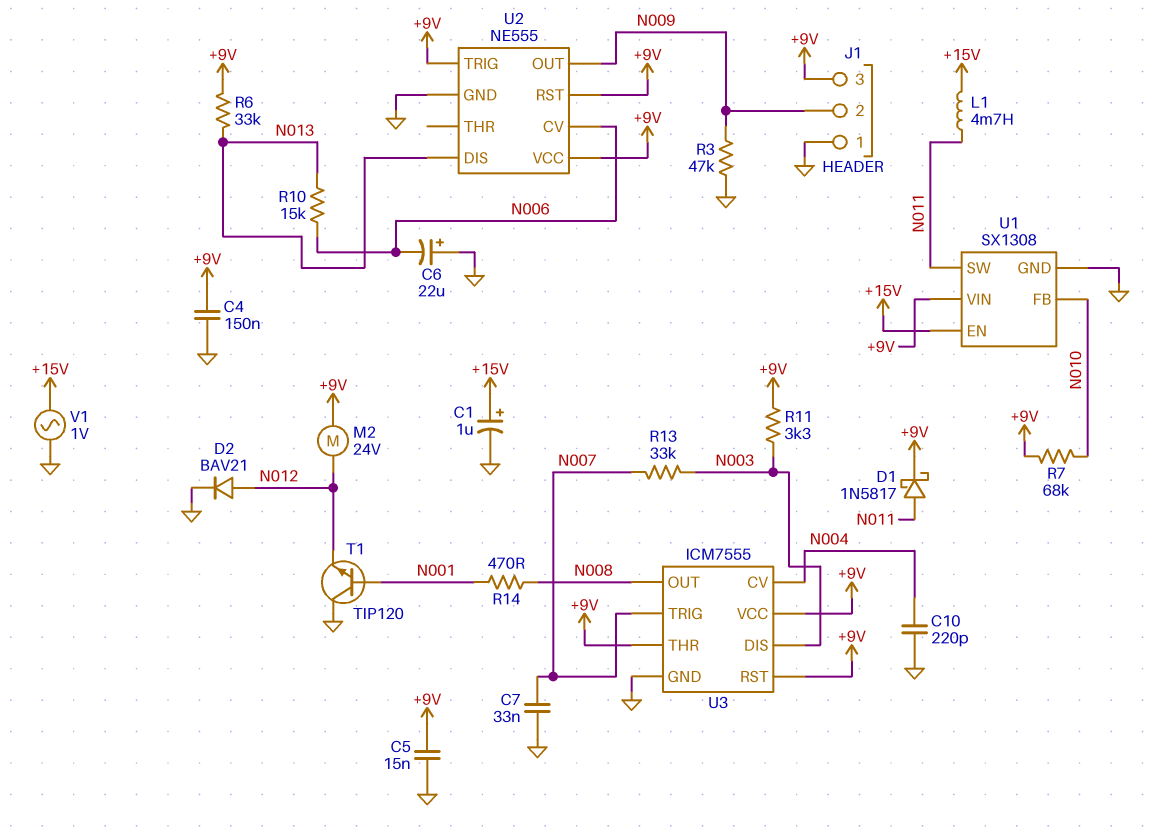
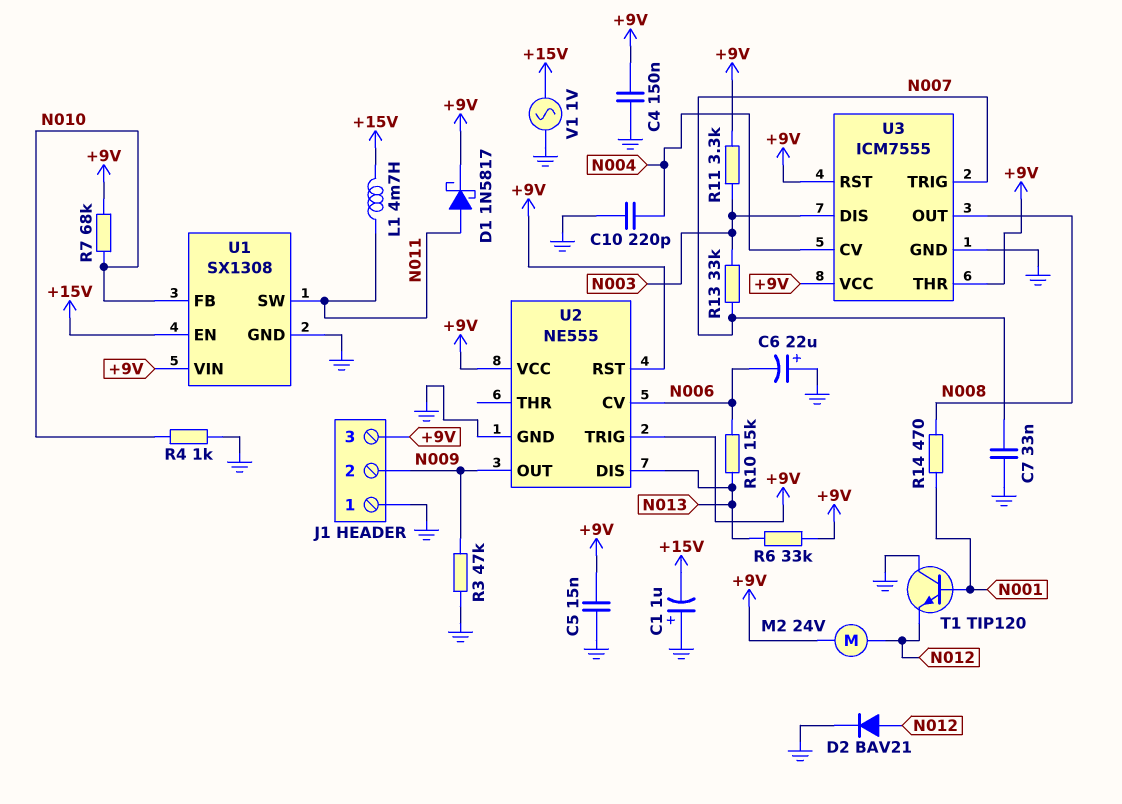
C1: 1uF (plus +15V, minus GND) -> 1uF (plus GND, minus +15V)
R4: none -> 1k (GND, N010)

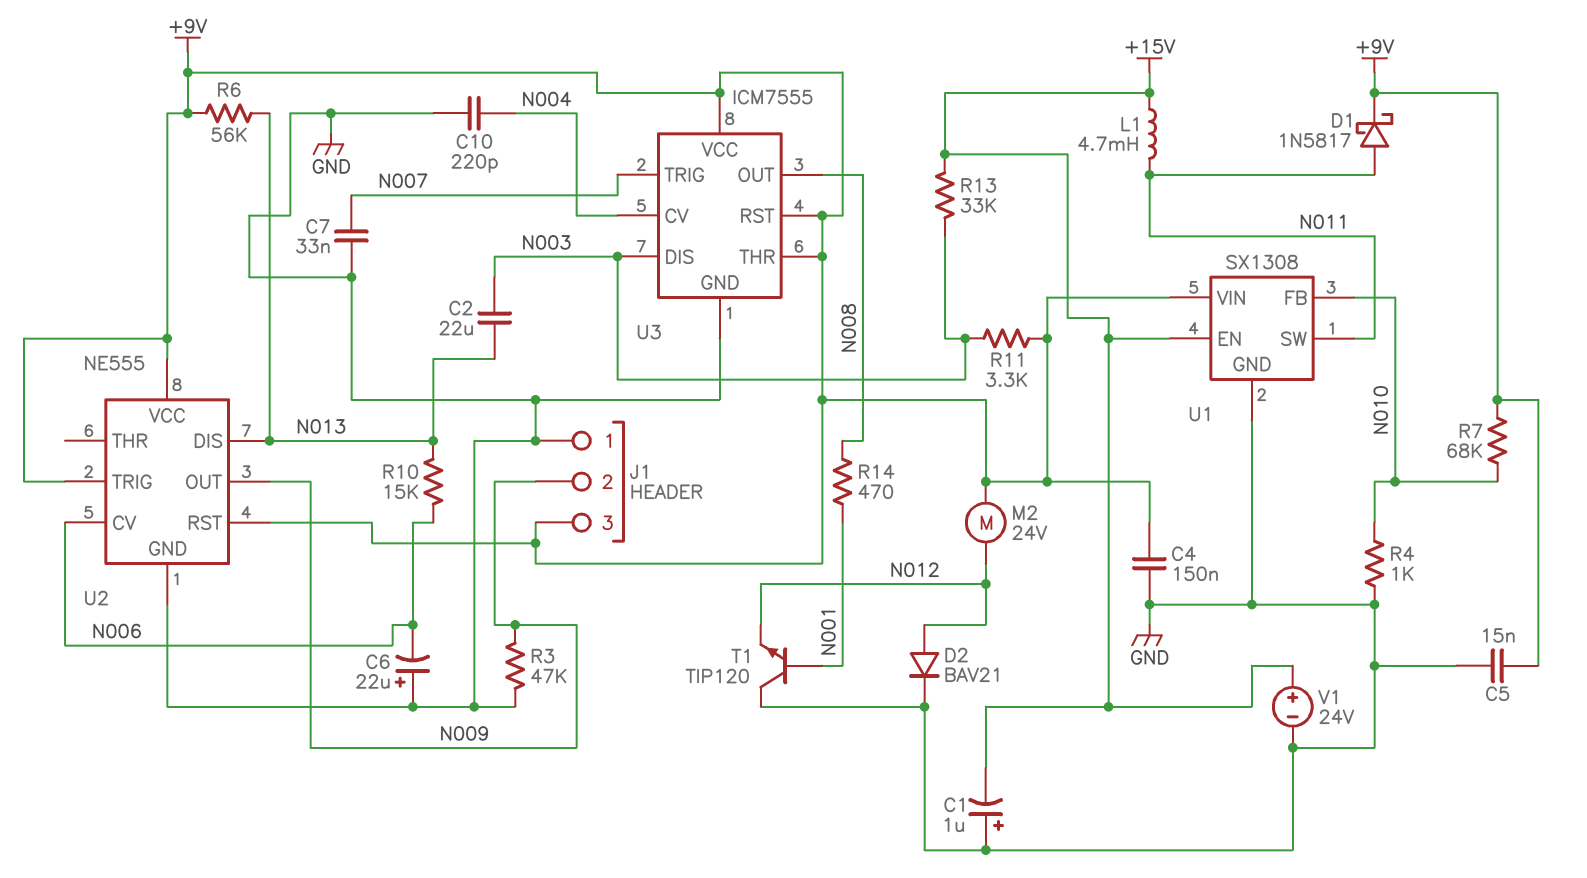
C2: none -> 22uF (N003, N013)
R6: 33k (+9V, N013) -> 56k (+9V, N013)
R13: 33k (N003, N007) -> 33k (+15V, N003)
V1: AC 1V (+15V, GND) -> 24V (plus +15V, minus GND)

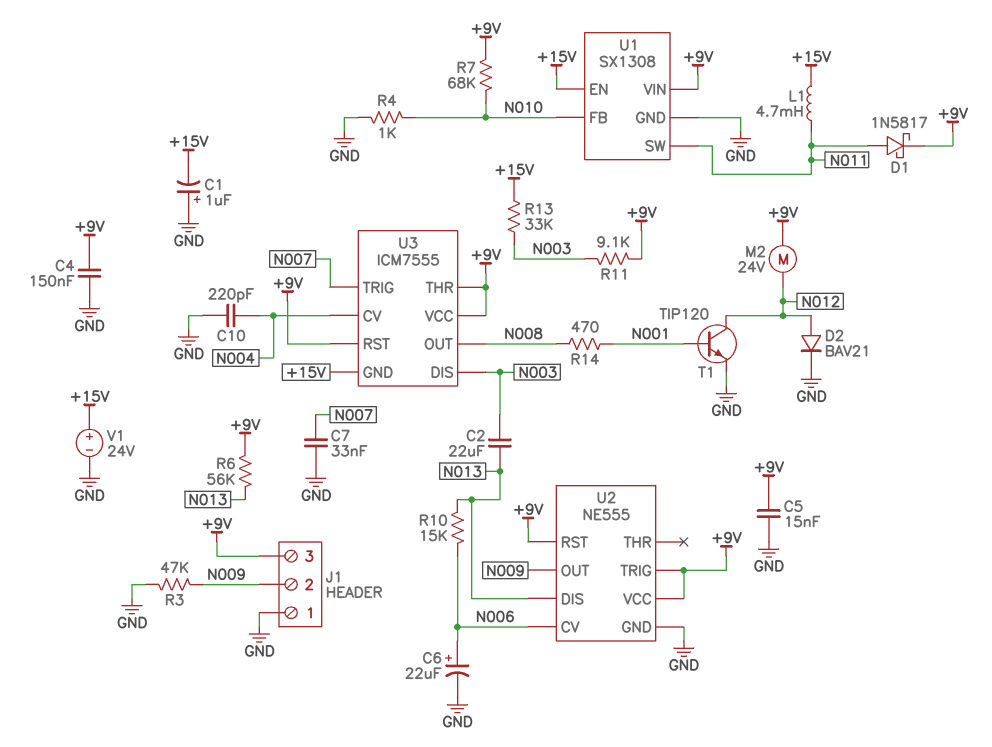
C6: 22uF (plus GND, minus N006) -> 22uF (plus N006, minus GND)
R11: 3.3k (+9V, N003) -> 9.1k (+9V, N003)
T1: NPN TIP120 (B N001, C GND, E N012) -> NPN TIP120 (B N001, C N012, E GND)
U3 pin GND: GND -> +15V

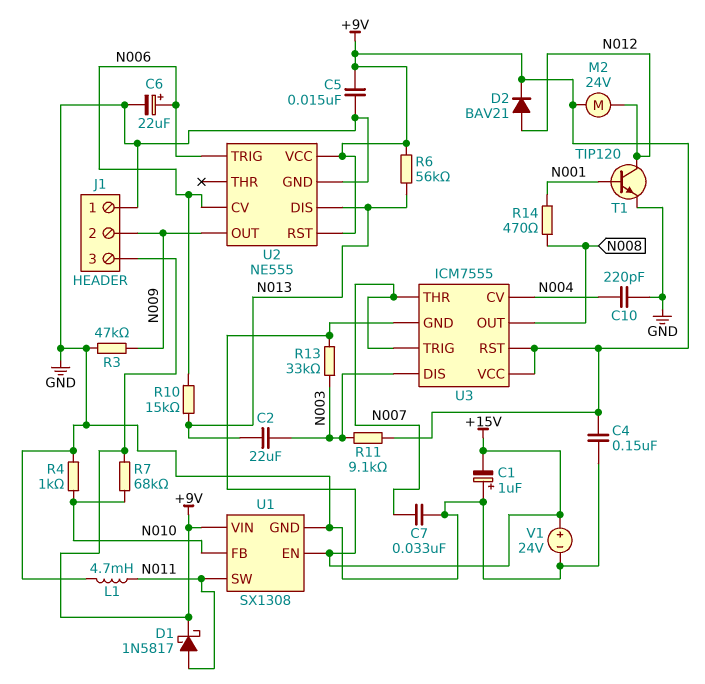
D2: diode BAV21 (A N012, K GND) -> diode BAV21 (A N012, K +9V)
L1: 4.7mH (+15V, N011) -> 4.7mH (GND, N011)
U2 pin TRIG: +9V -> N006
U3 pin THR: +9V -> N007

